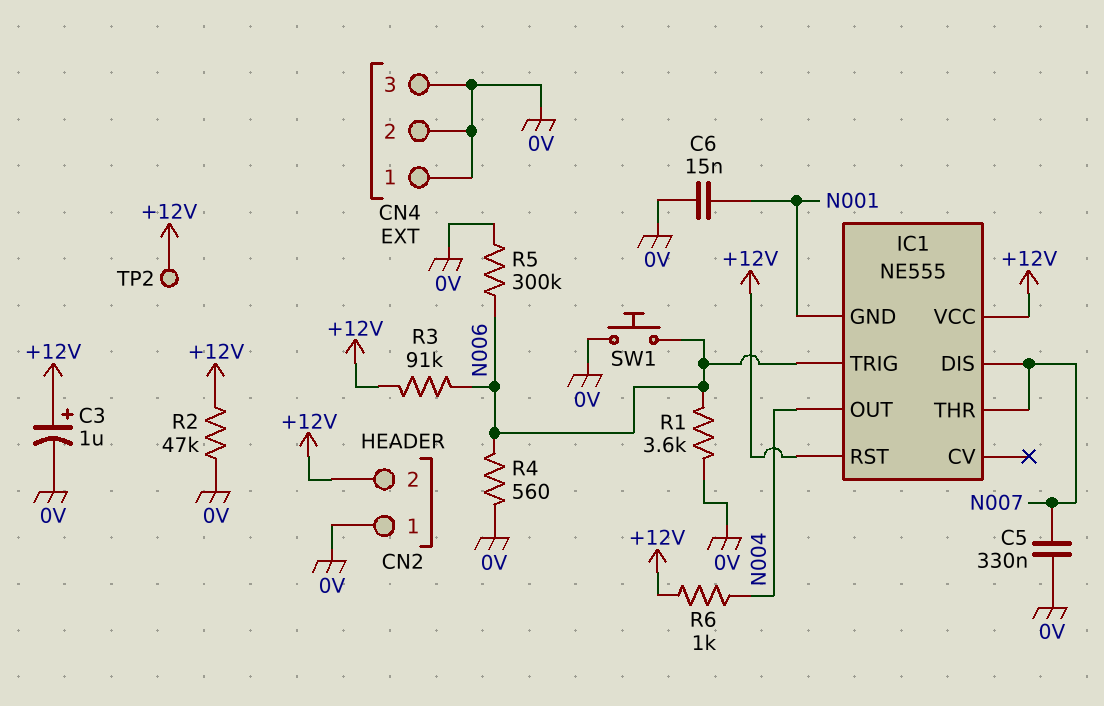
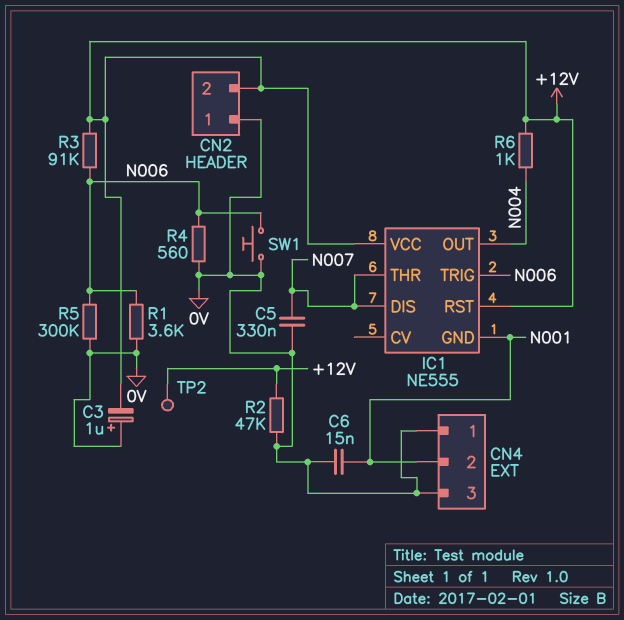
C3: 1uF (plus +12V, minus 0V) -> 1uF (plus 0V, minus +12V)
CN4 pin 2: 0V -> N001

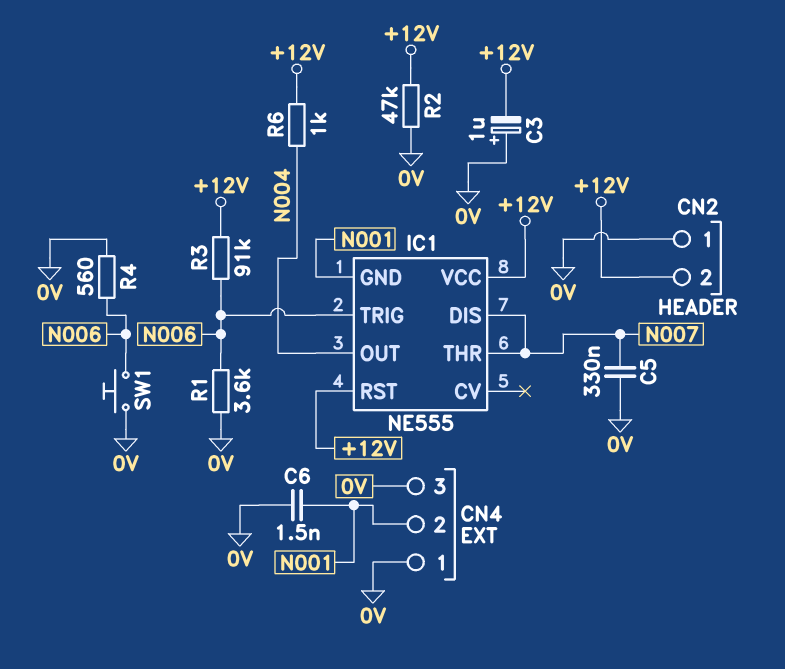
C6: 15nF (0V, N001) -> 1.5nF (0V, N001)
R5: 300k (0V, N006) -> none
TP2: test point (+12V) -> none

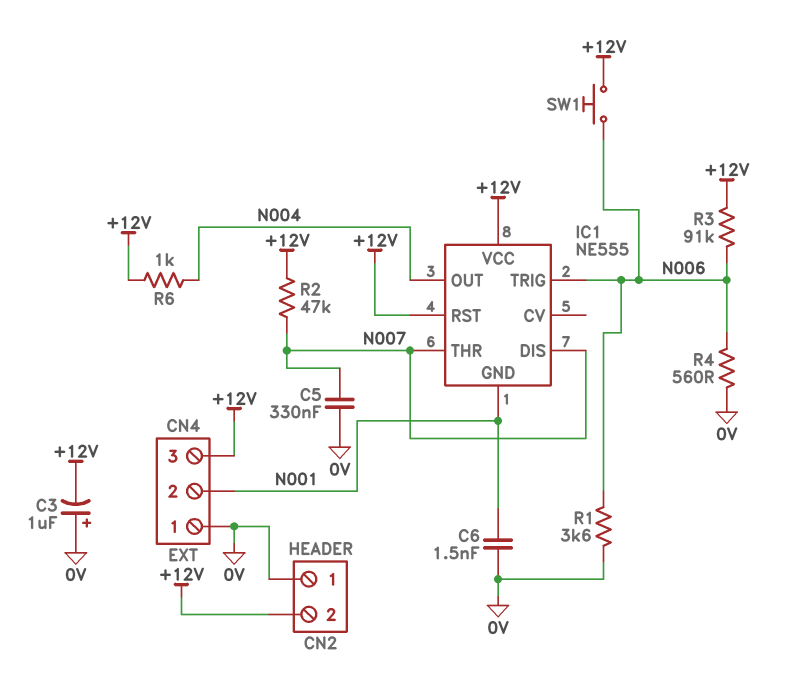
CN4 pin 3: 0V -> +12V
R2: 47k (+12V, 0V) -> 47k (+12V, N007)
SW1: button (0V, N006) -> button (+12V, N006)

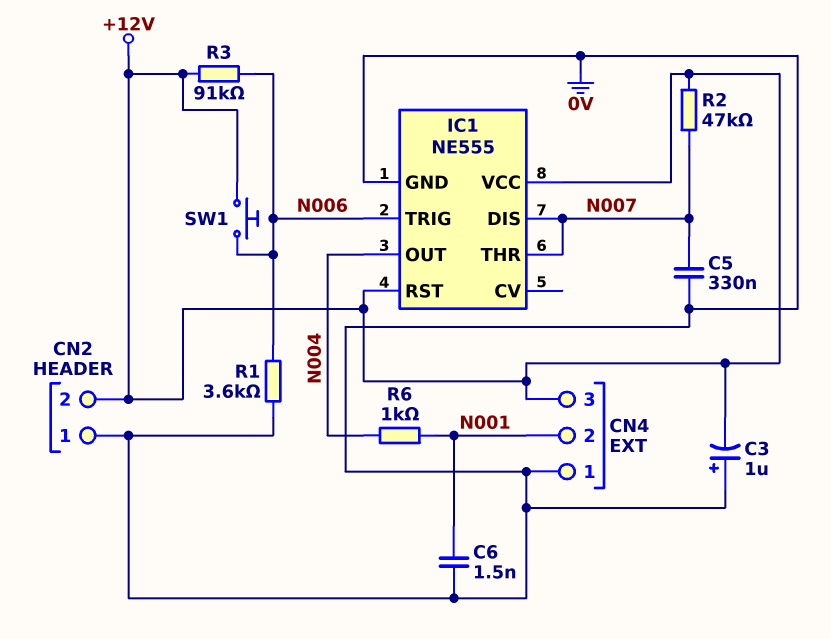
IC1 pin GND: N001 -> 0V
R4: 560 (0V, N006) -> none
R6: 1k (+12V, N004) -> 1k (N001, N004)

